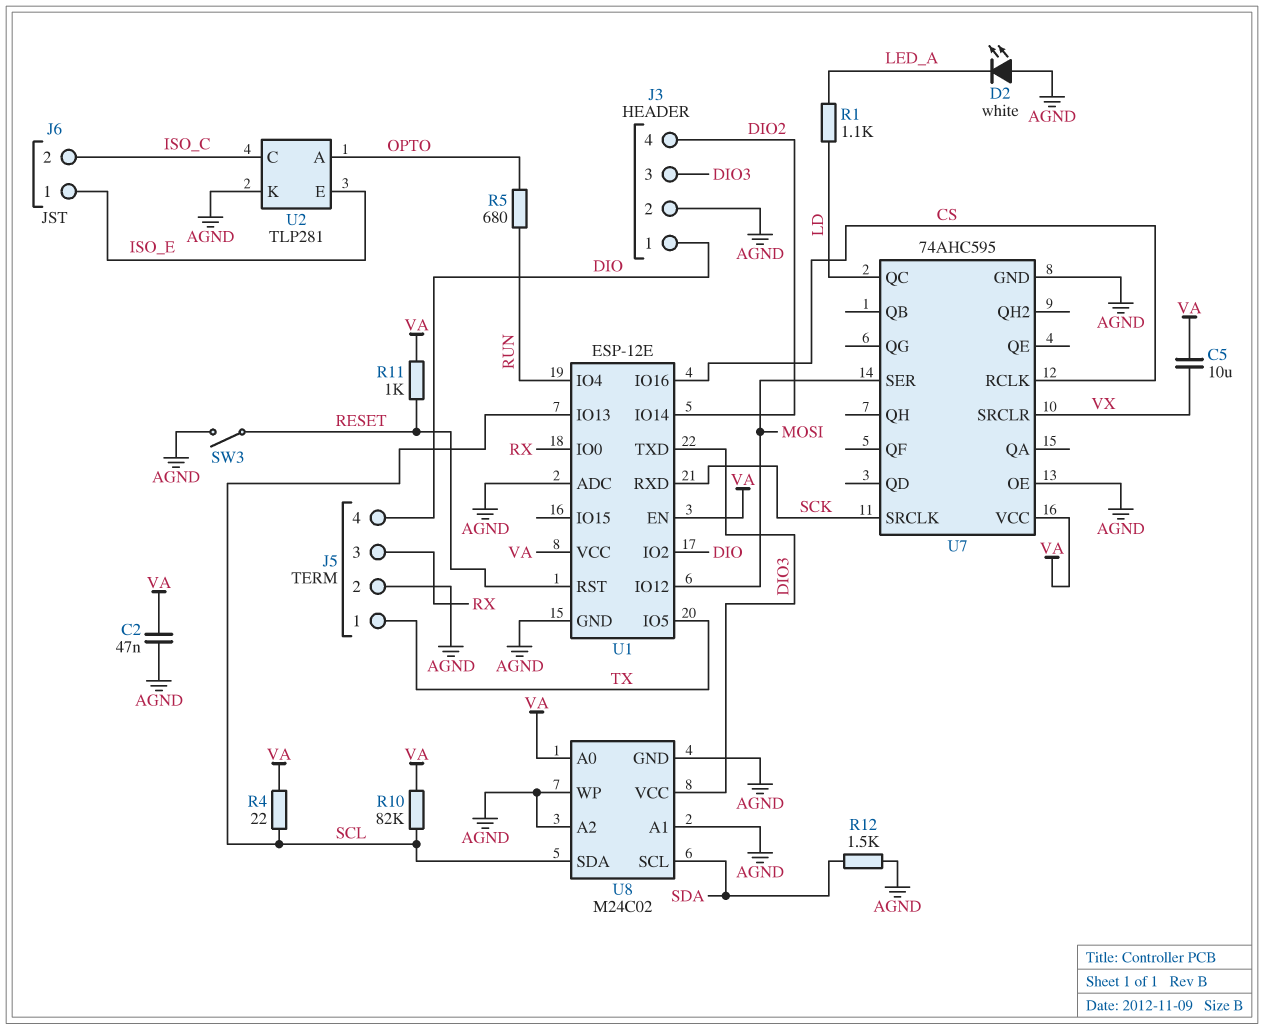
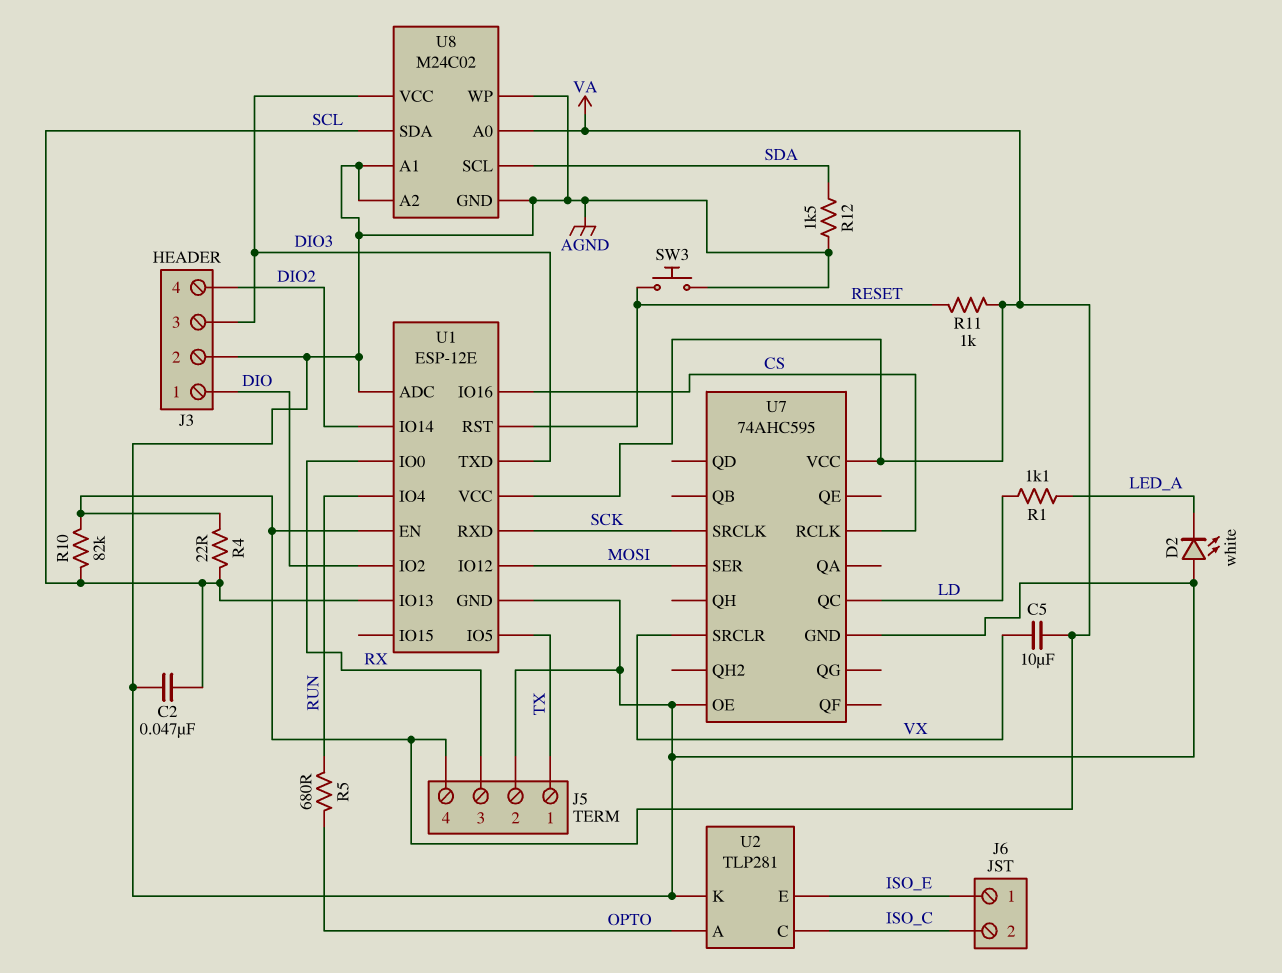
C2: 47nF (AGND, VA) -> 47nF (AGND, SCL)
J5 pin 4: DIO -> VA
SW3: switch (AGND, RESET) -> button (AGND, RESET)

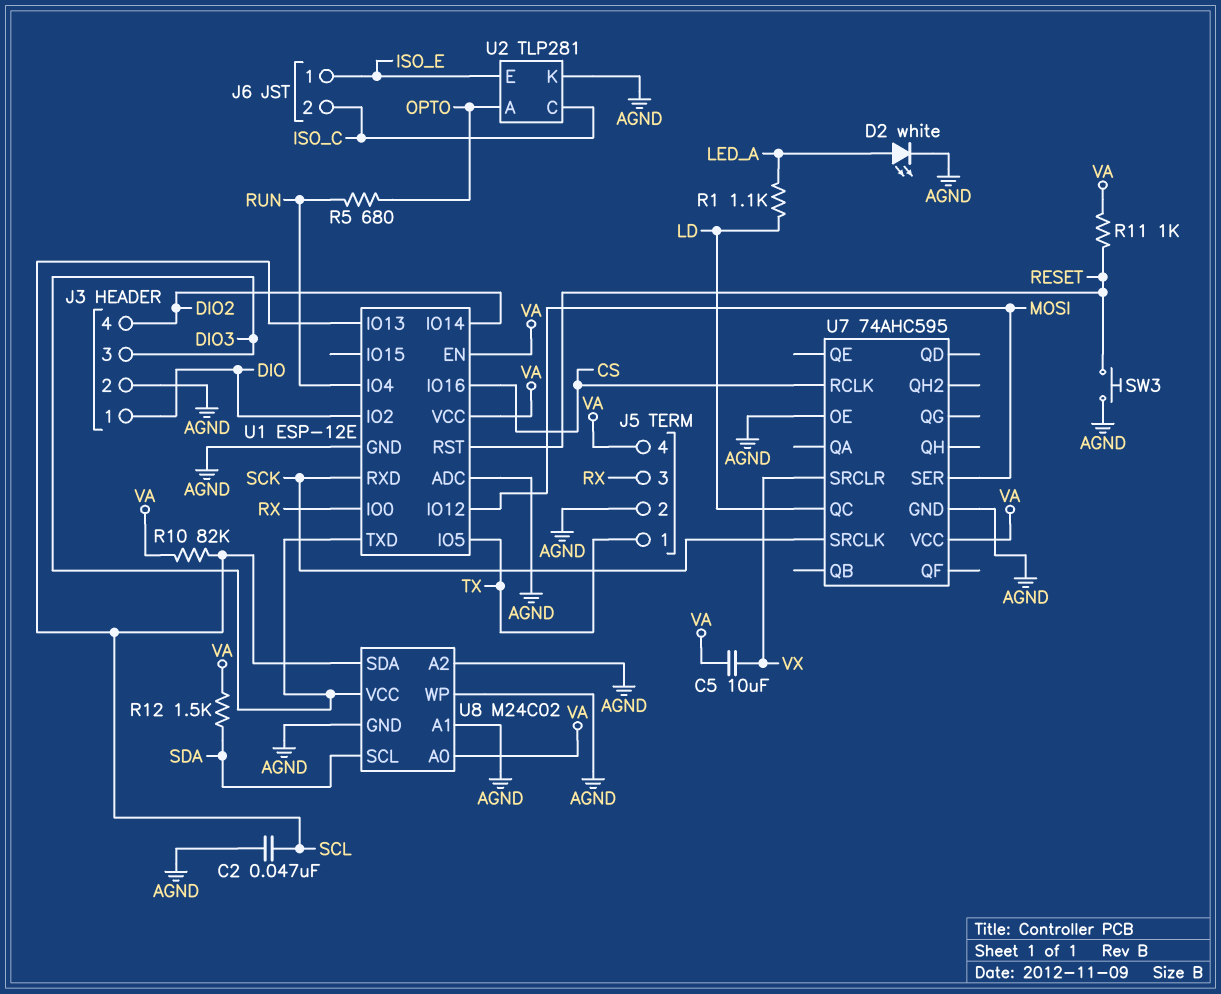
D2: LED white (A AGND, K LED_A) -> LED white (A LED_A, K AGND)
R4: 22 (SCL, VA) -> none
R12: 1.5k (AGND, SDA) -> 1.5k (SDA, VA)

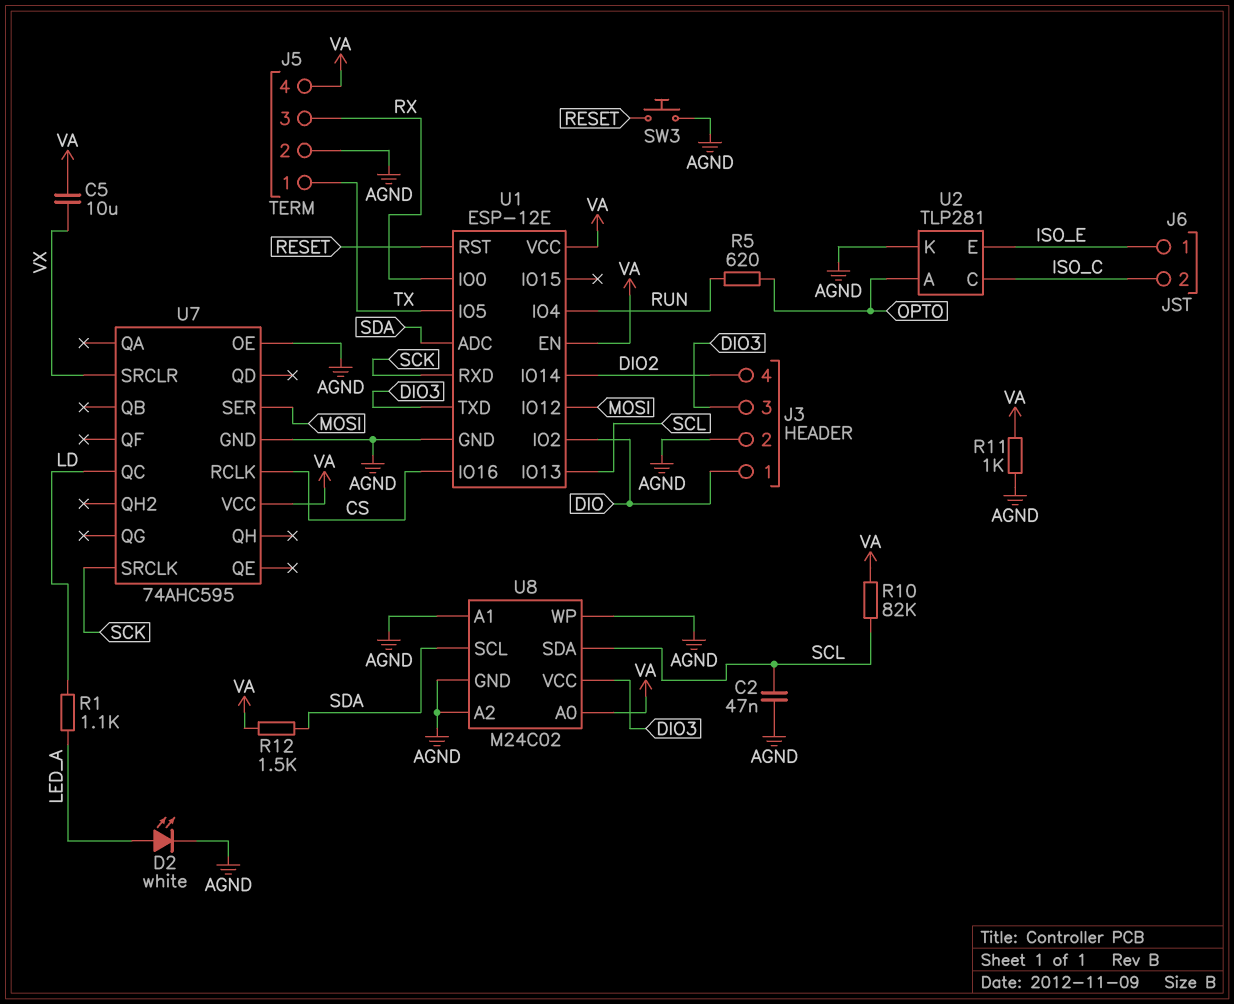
R5: 680 (OPTO, RUN) -> 620 (OPTO, RUN)
R11: 1k (RESET, VA) -> 1k (AGND, VA)
U1 pin ADC: AGND -> SDA

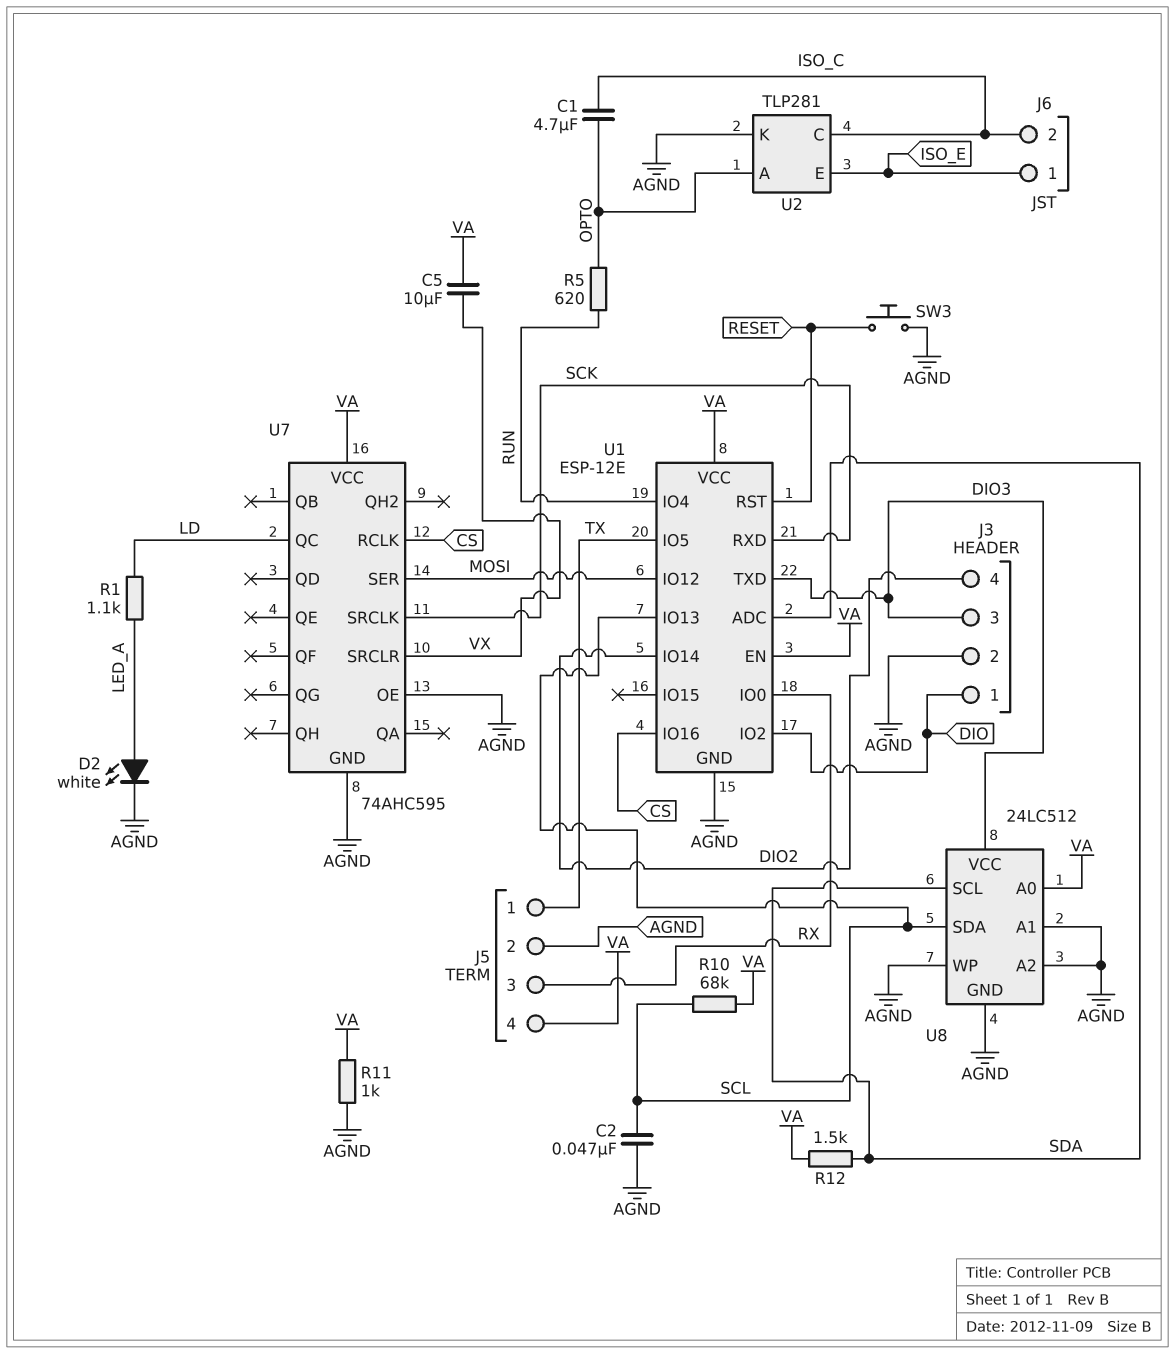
C1: none -> 4.7uF (ISO_C, OPTO)
R10: 82k (SCL, VA) -> 68k (SCL, VA)
U8: M24C02 -> 24LC512

